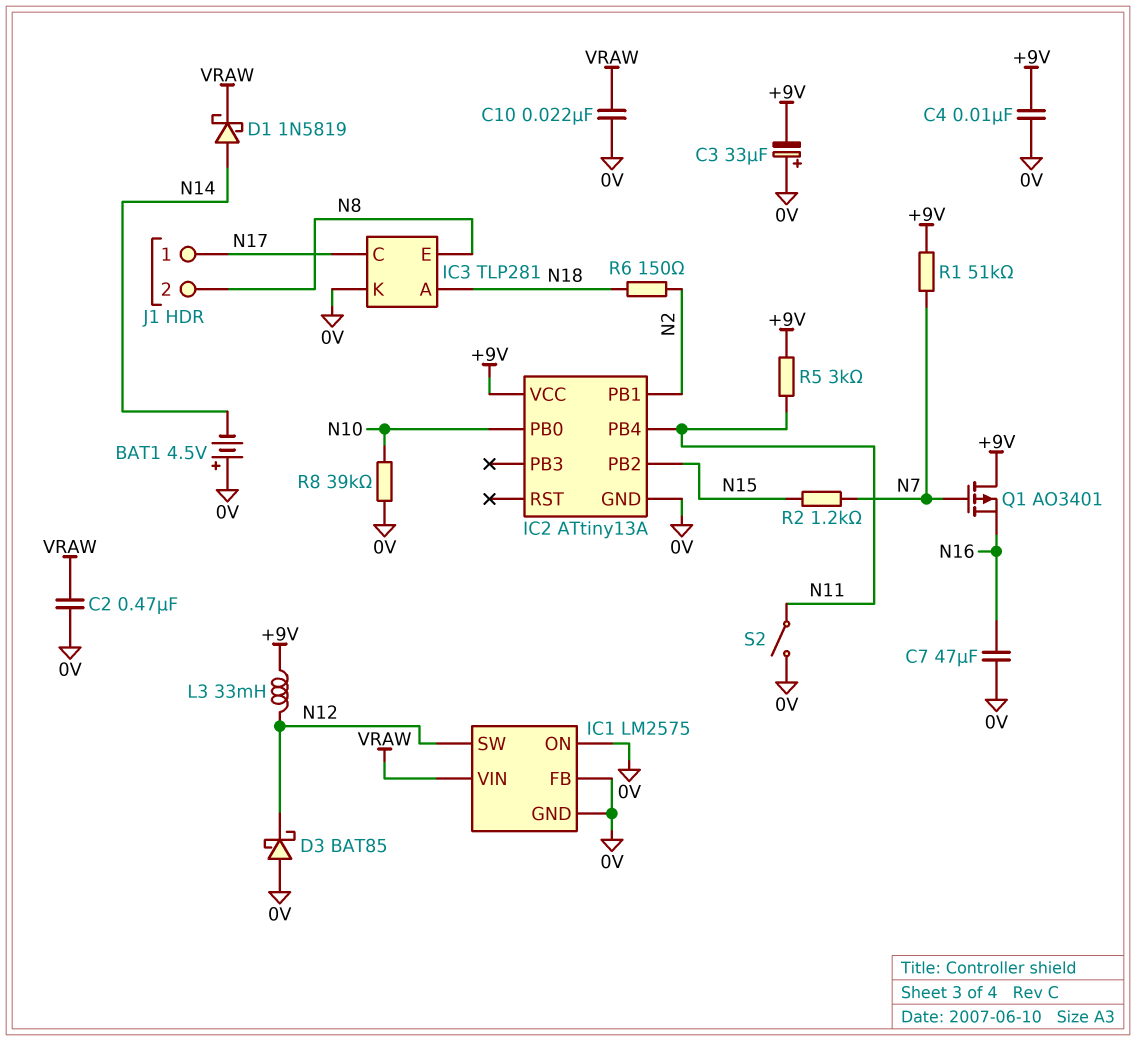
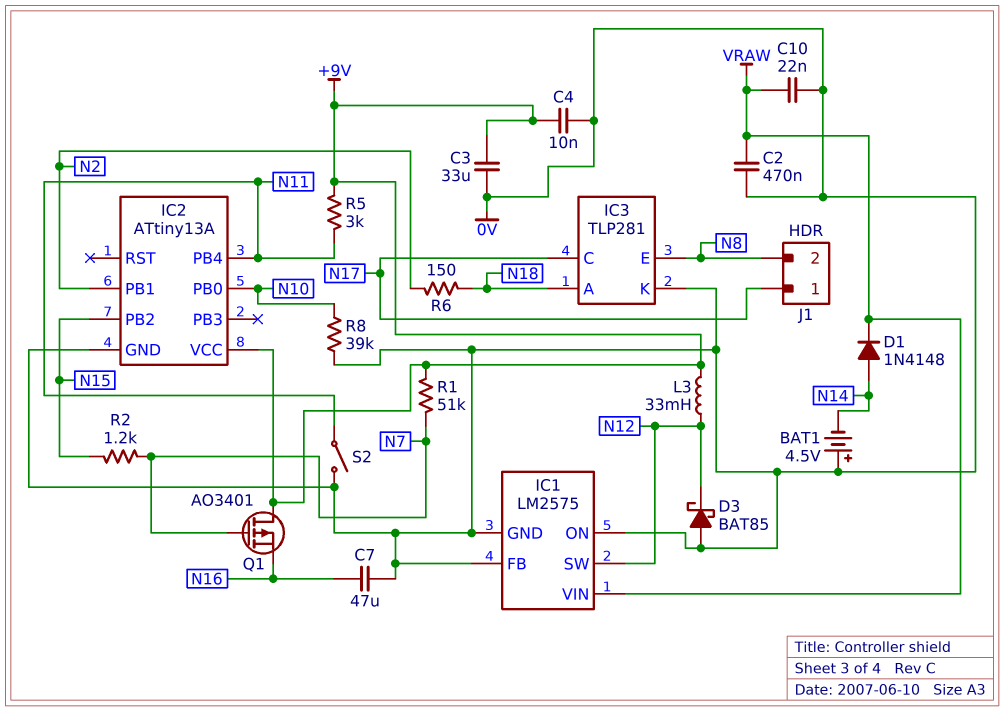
C3: 33uF (plus 0V, minus +9V) -> 33uF (+9V, 0V)
D1: schottky 1N5819 (A N14, K VRAW) -> diode 1N4148 (A N14, K VRAW)

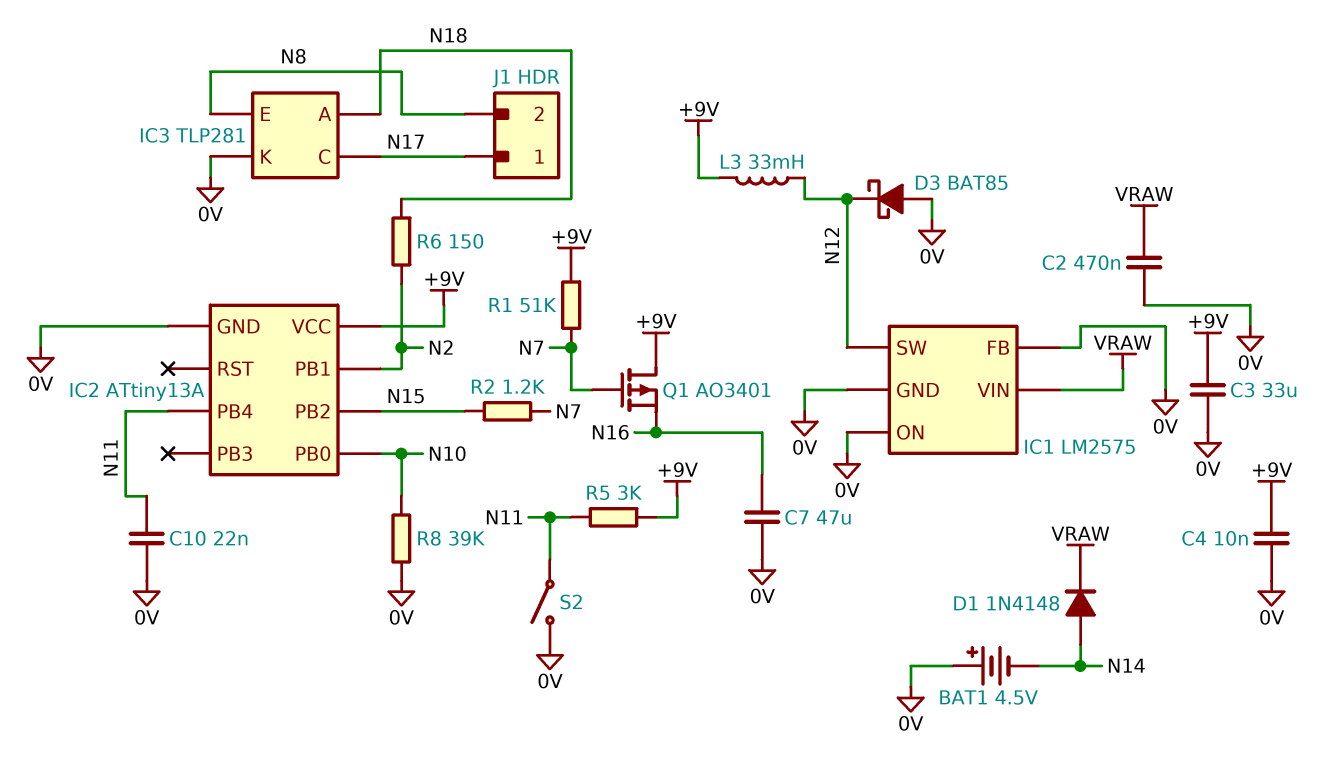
C10: 22nF (0V, VRAW) -> 22nF (0V, N11)

